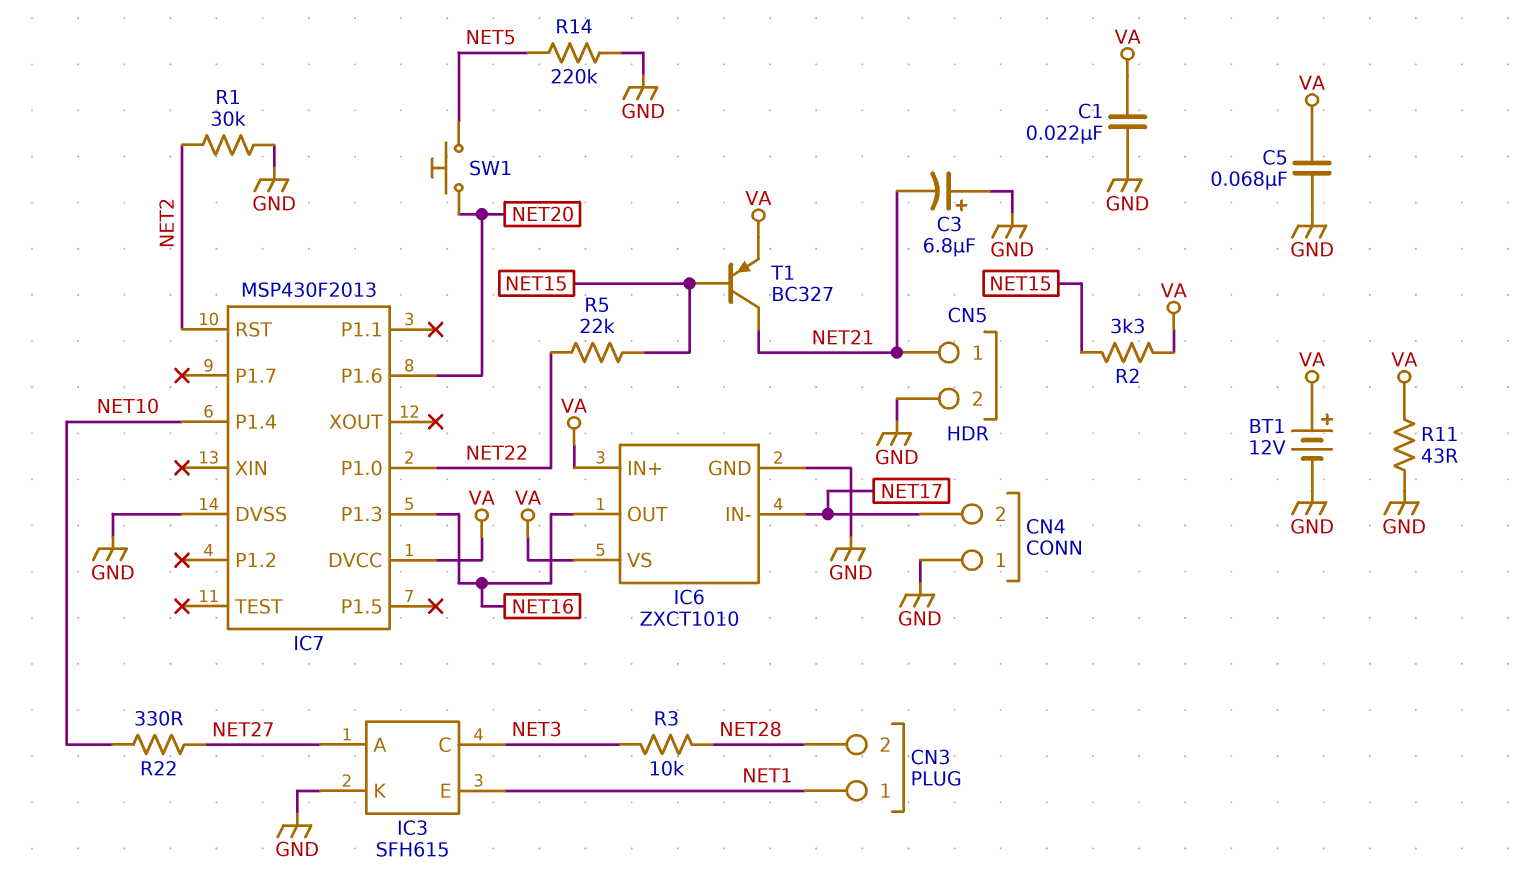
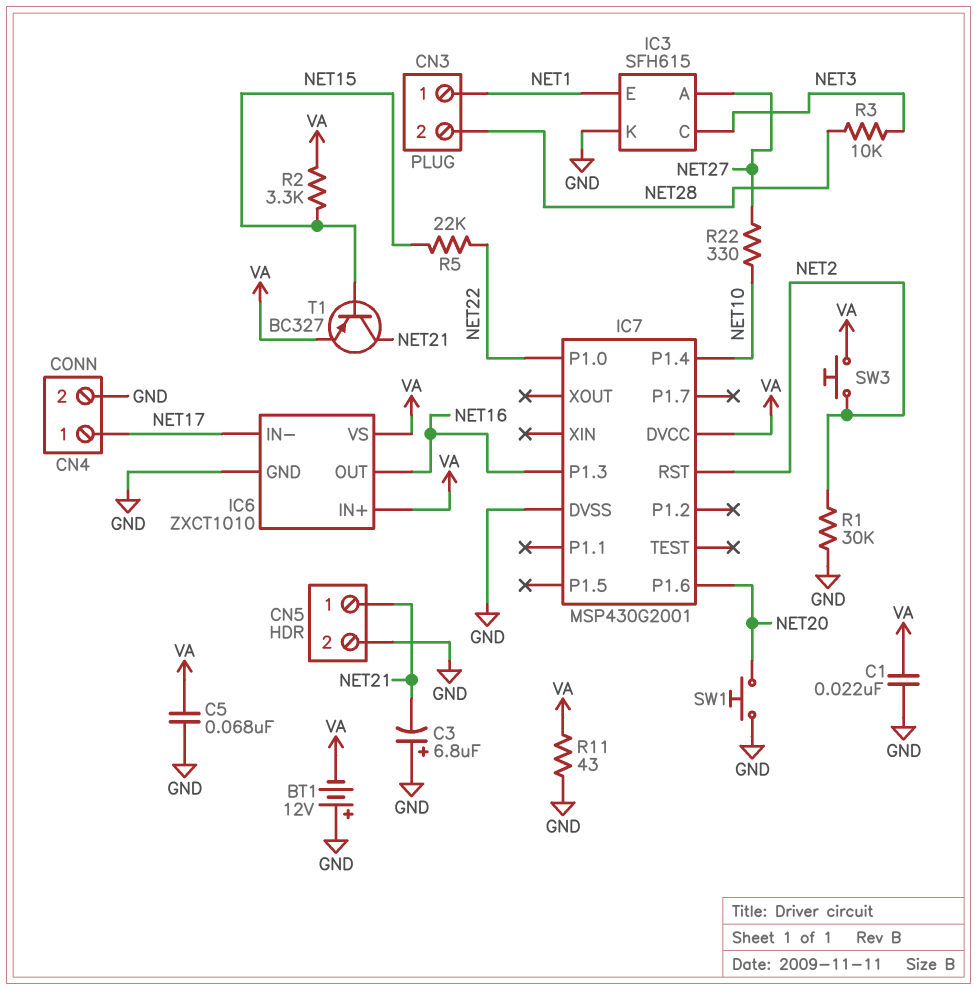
BT1: 12V (plus VA, minus GND) -> 12V (plus GND, minus VA)
CN4 pin 1: GND -> NET17
CN4 pin 2: NET17 -> GND
IC7: MSP430F2013 -> MSP430G2001
R14: 220k (GND, NET5) -> none
SW1: button (NET5, NET20) -> button (GND, NET20)
SW3: none -> button (NET2, VA)

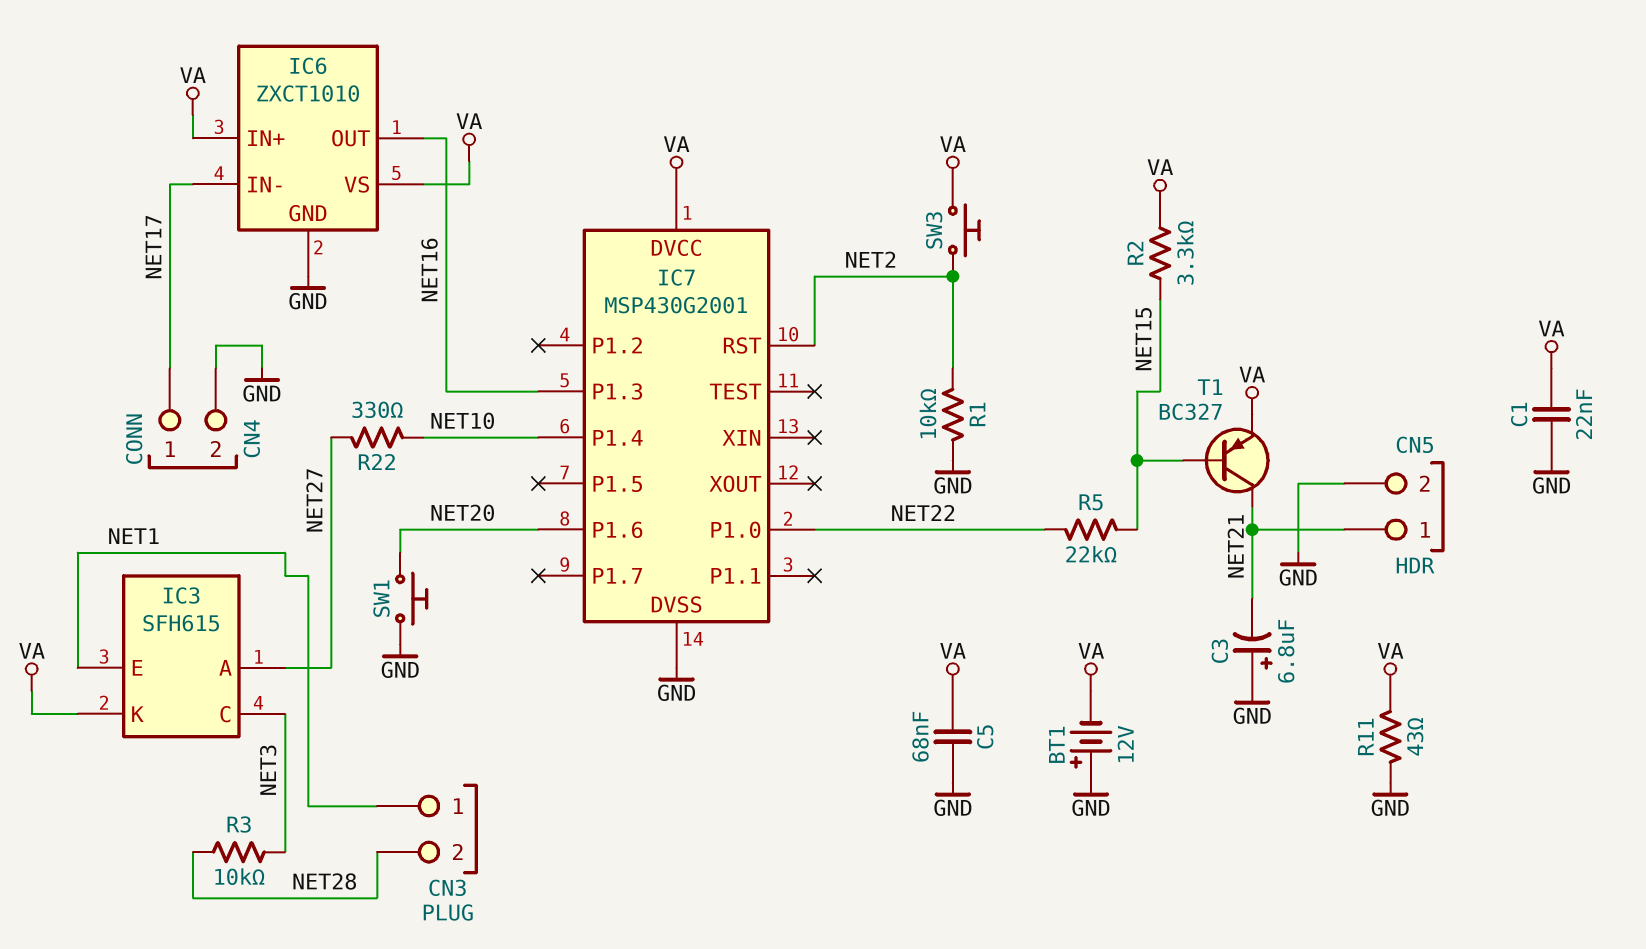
IC3 pin K: GND -> VA
R1: 30k (GND, NET2) -> 10k (GND, NET2)

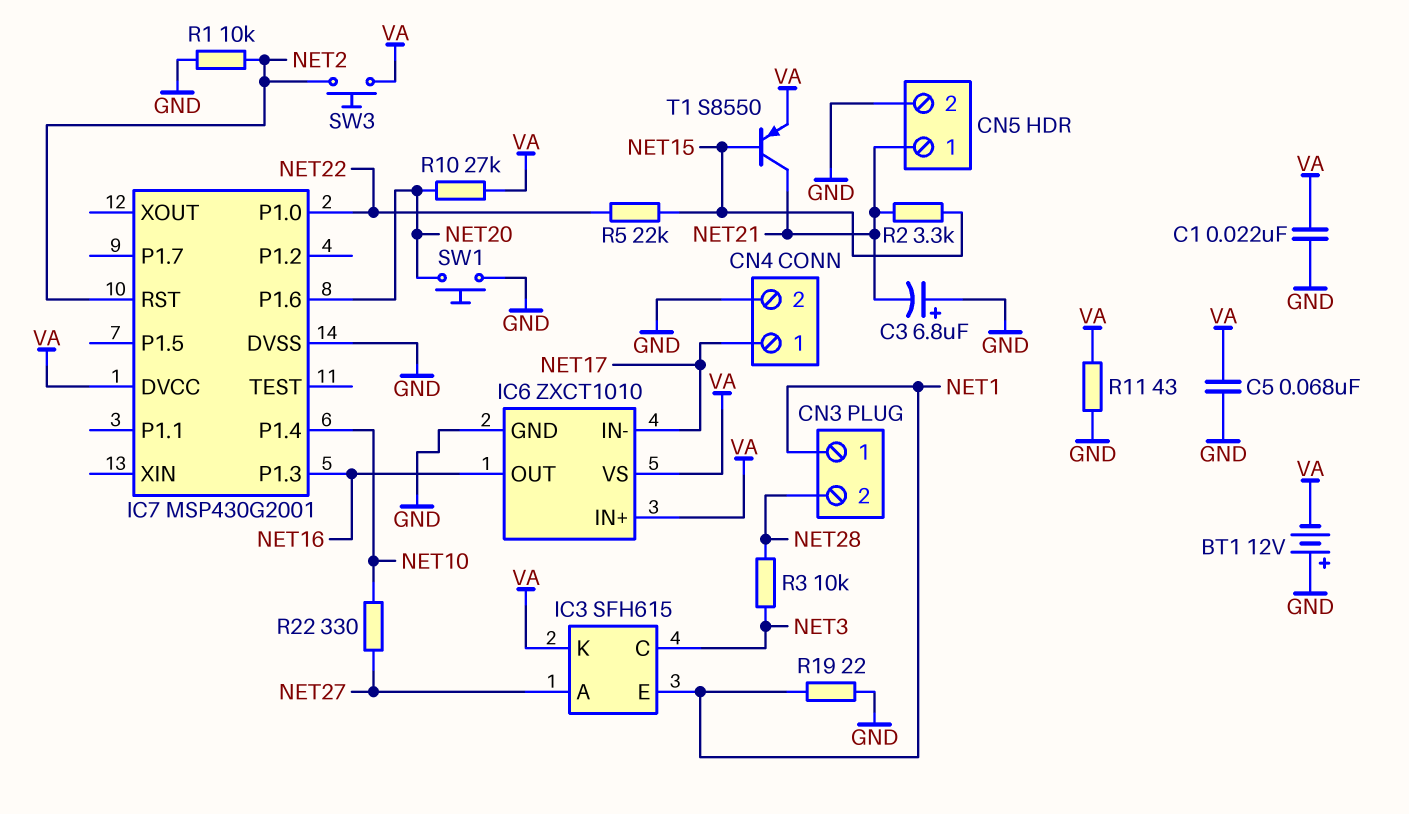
R2: 3.3k (NET15, VA) -> 3.3k (NET15, NET21)
R10: none -> 27k (NET20, VA)
R19: none -> 22 (GND, NET1)
T1: PNP BC327 (B NET15, C NET21, E VA) -> PNP S8550 (B NET15, C NET21, E VA)

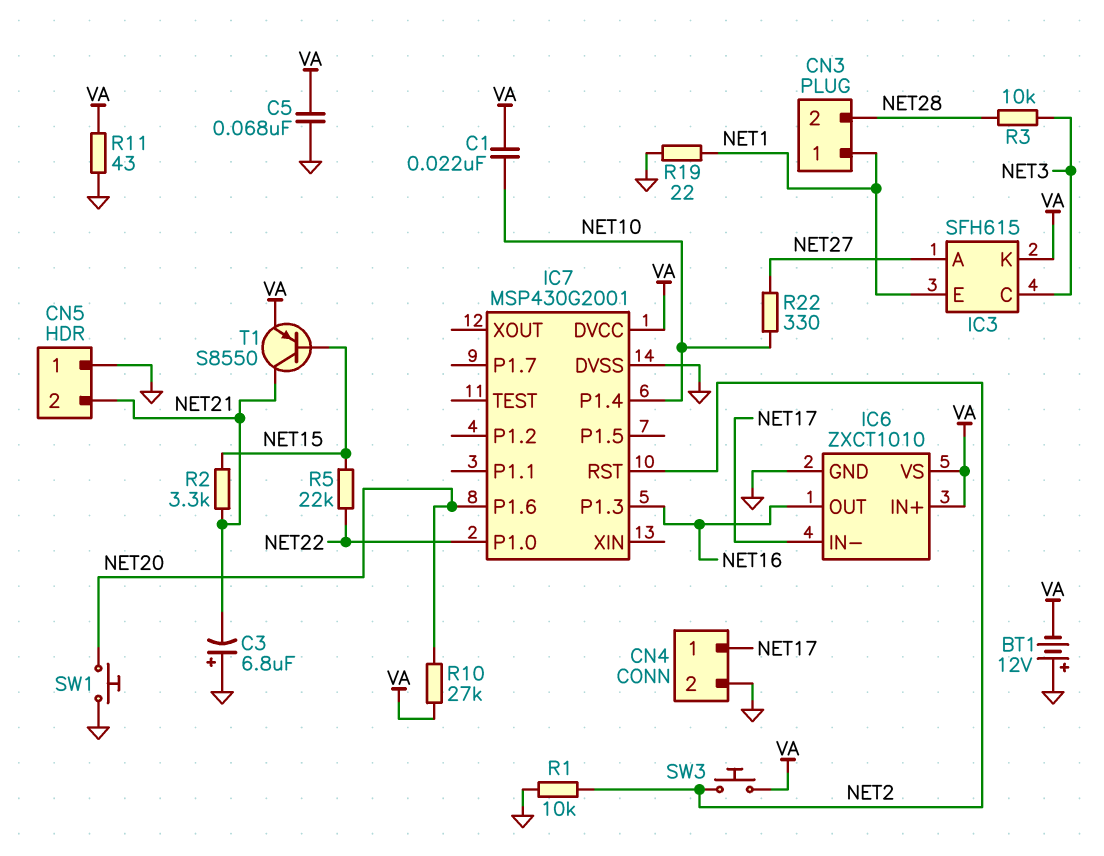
C1: 22nF (GND, VA) -> 22nF (NET10, VA)
CN5 pin 1: NET21 -> GND
CN5 pin 2: GND -> NET21

